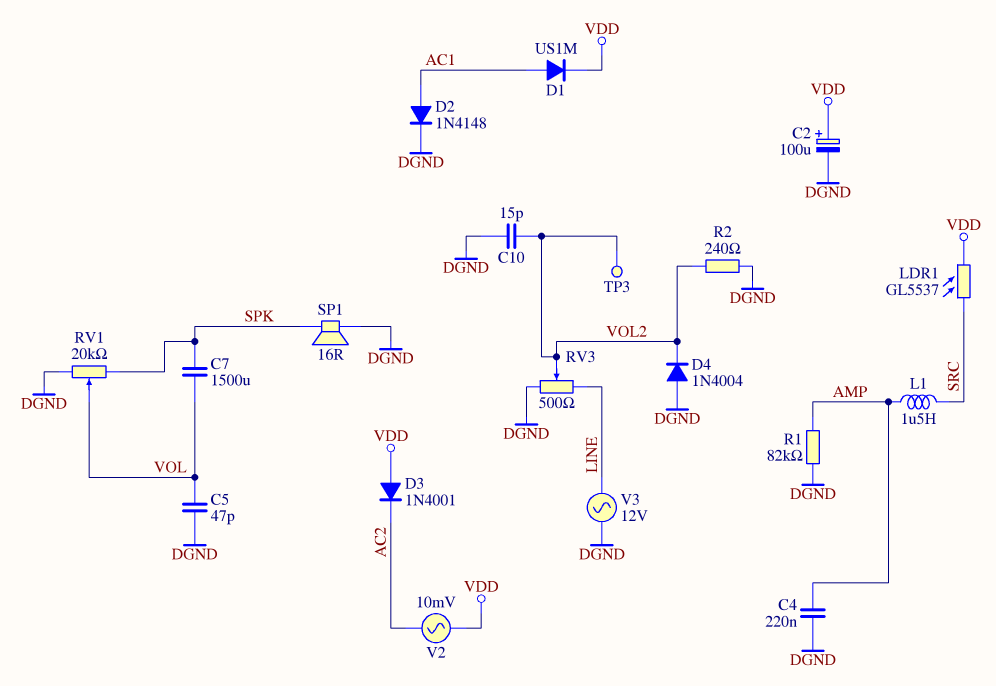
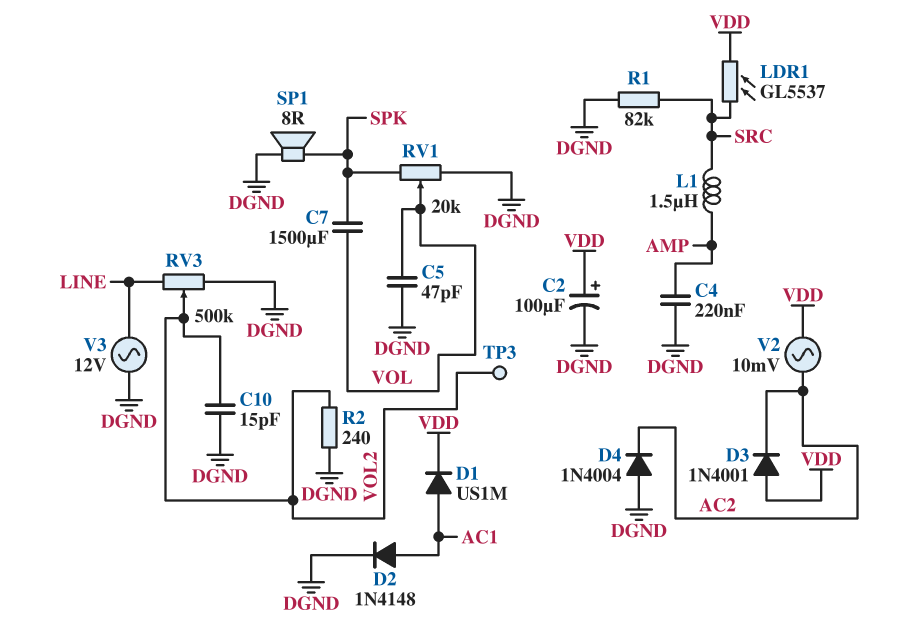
D4: diode 1N4004 (A DGND, K VOL2) -> diode 1N4004 (A DGND, K AC2)
R1: 82k (AMP, DGND) -> 82k (DGND, SRC)
RV3: 500 (DGND, LINE, wiper VOL2) -> 500k (DGND, LINE, wiper VOL2)
SP1: speaker 16R (DGND, SPK) -> speaker 8R (DGND, SPK)

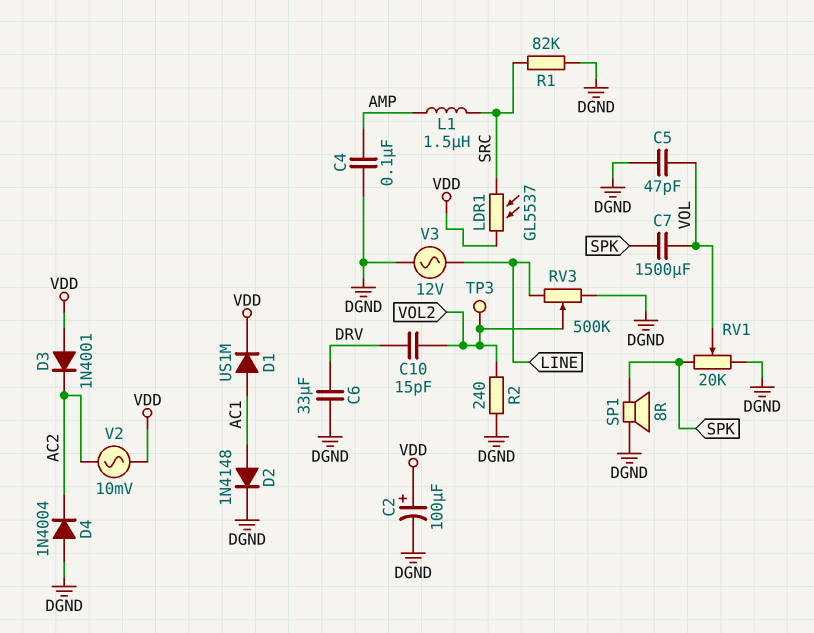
C4: 220nF (AMP, DGND) -> 100nF (AMP, DGND)
C6: none -> 33uF (DGND, DRV)
C10: 15pF (DGND, VOL2) -> 15pF (DRV, VOL2)

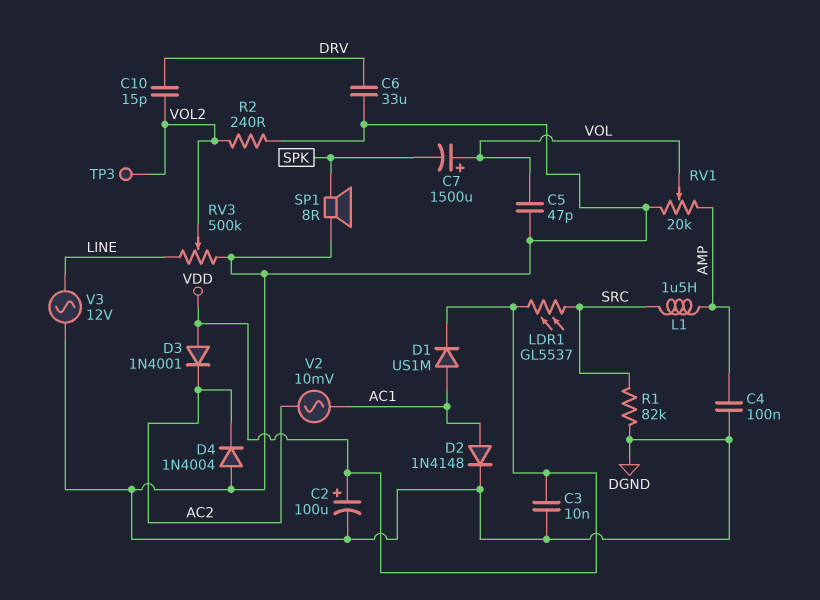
C3: none -> 10nF (DGND, VDD)
C7: 1500uF (SPK, VOL) -> 1500uF (plus VOL, minus SPK)
RV1: 20k (DGND, SPK, wiper VOL) -> 20k (AMP, DGND, wiper VOL)
V2: AC 10mV (AC2, VDD) -> AC 10mV (AC1, AC2)

